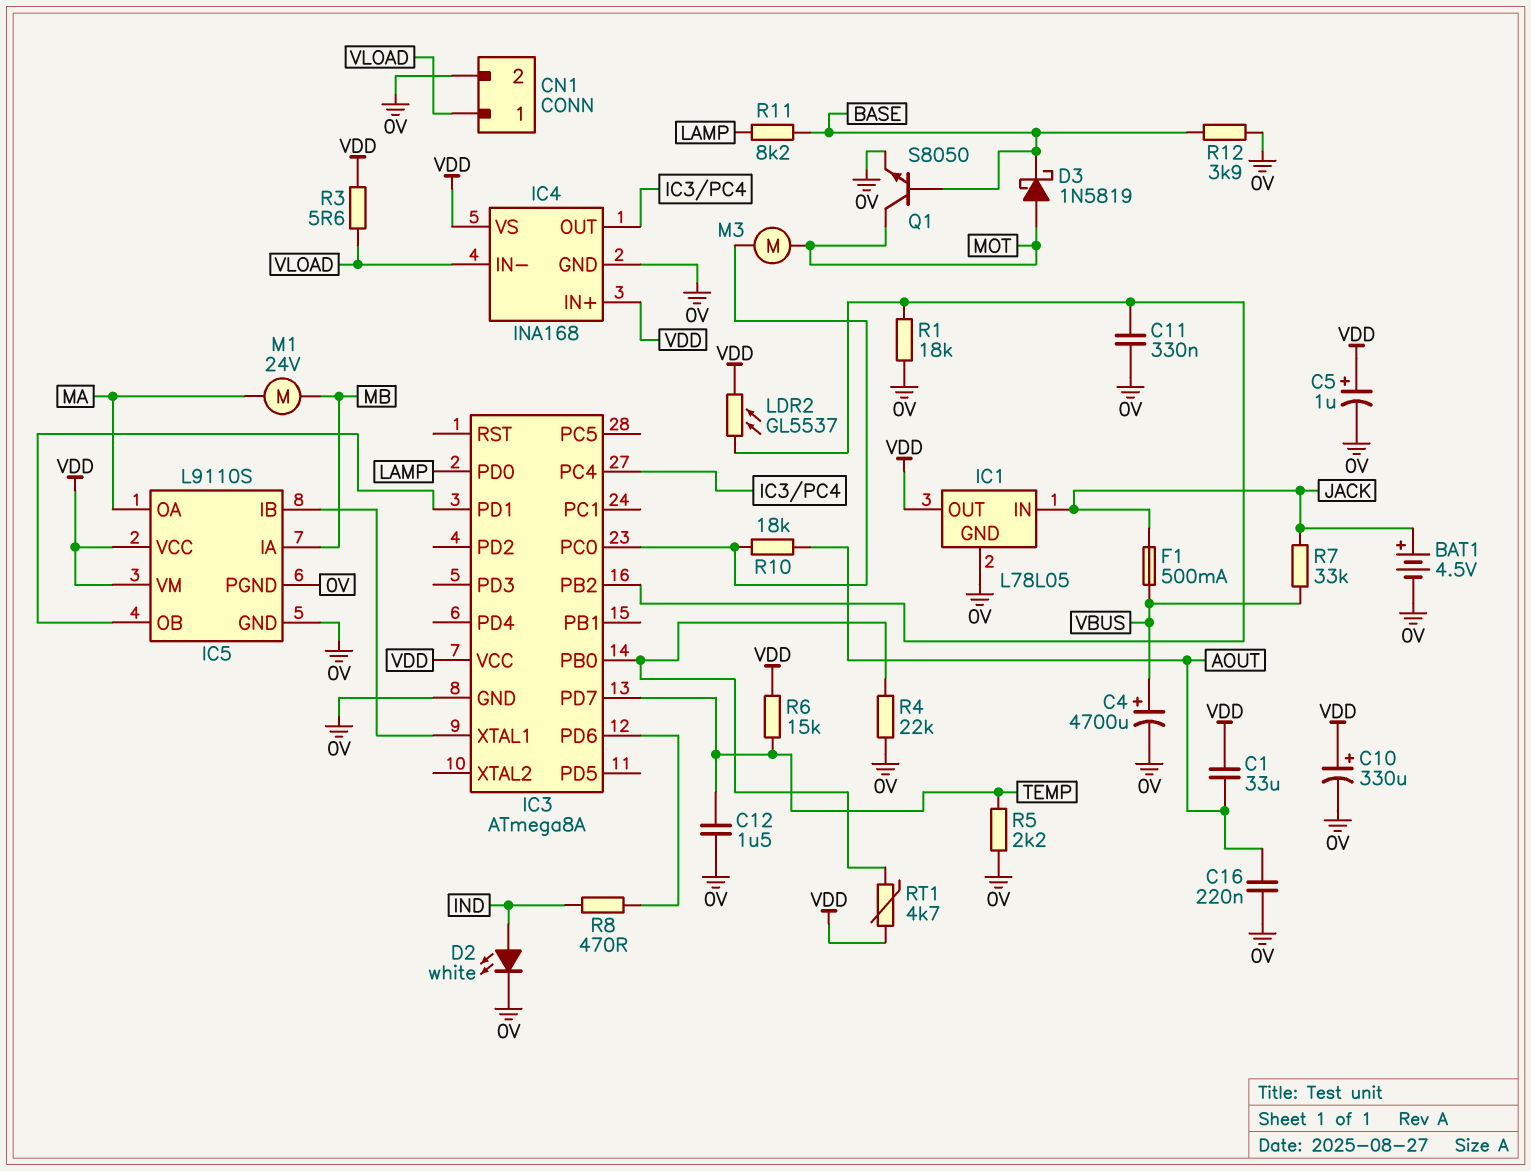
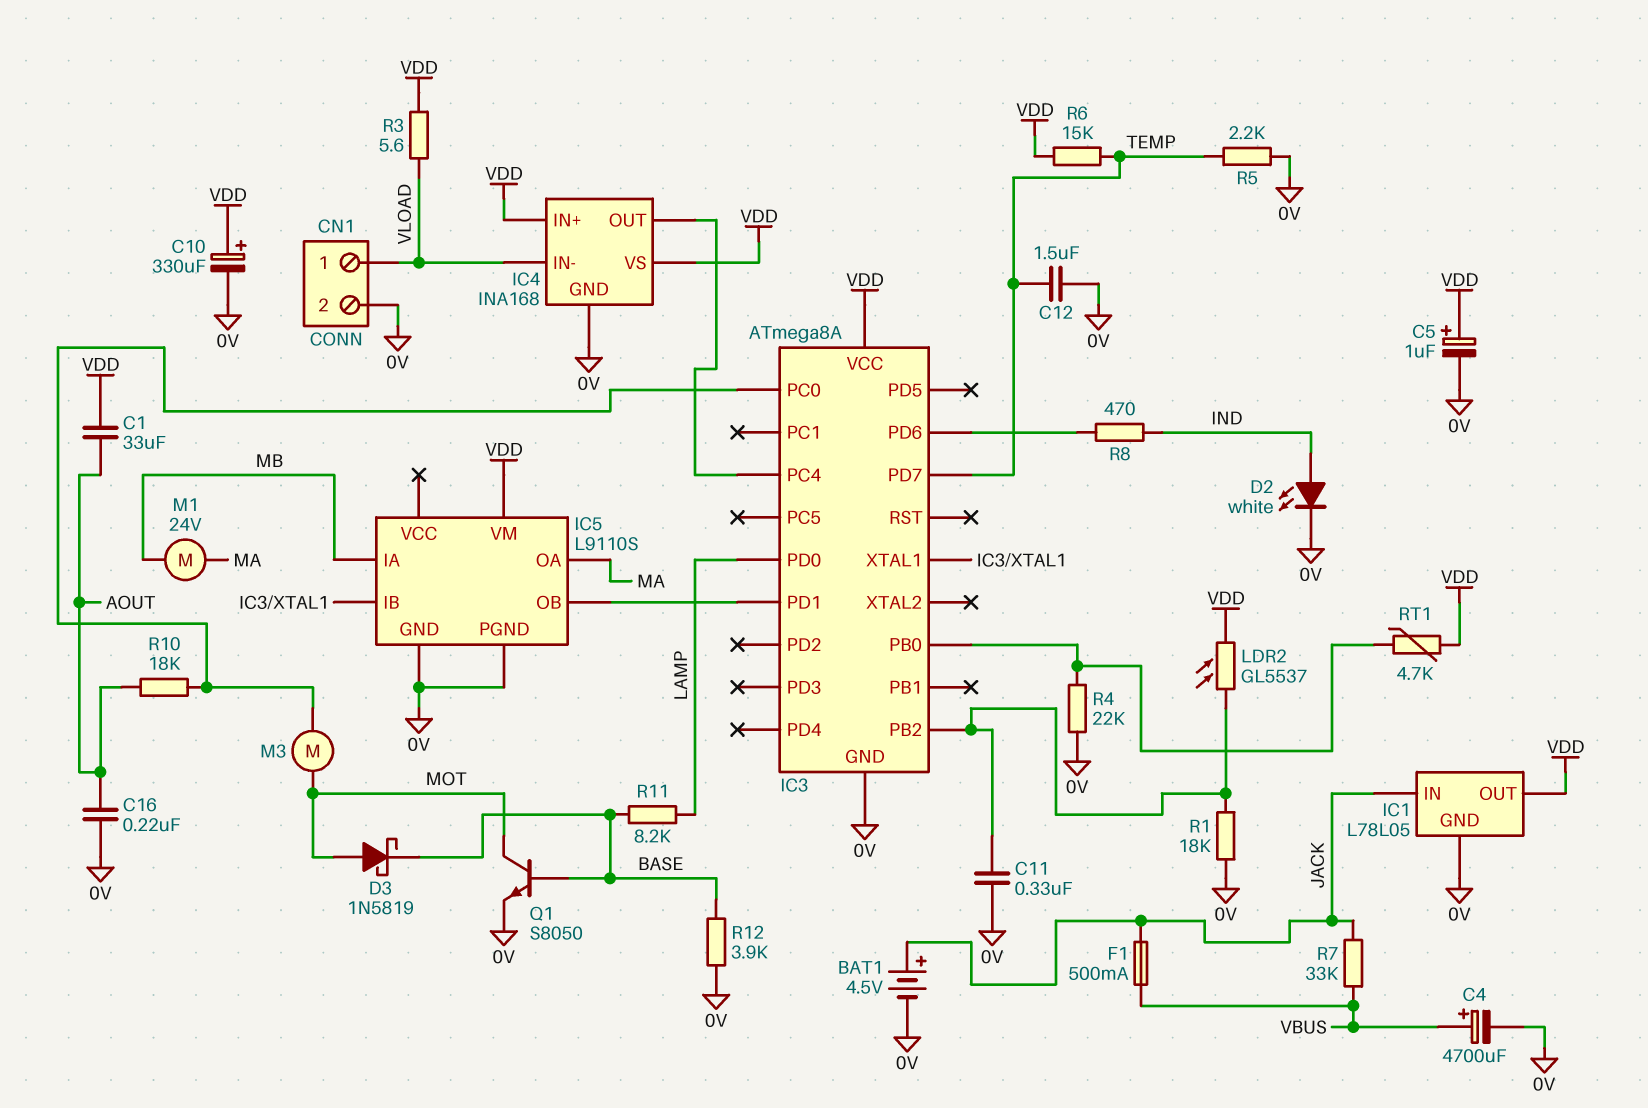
IC5 pin VCC: VDD -> none

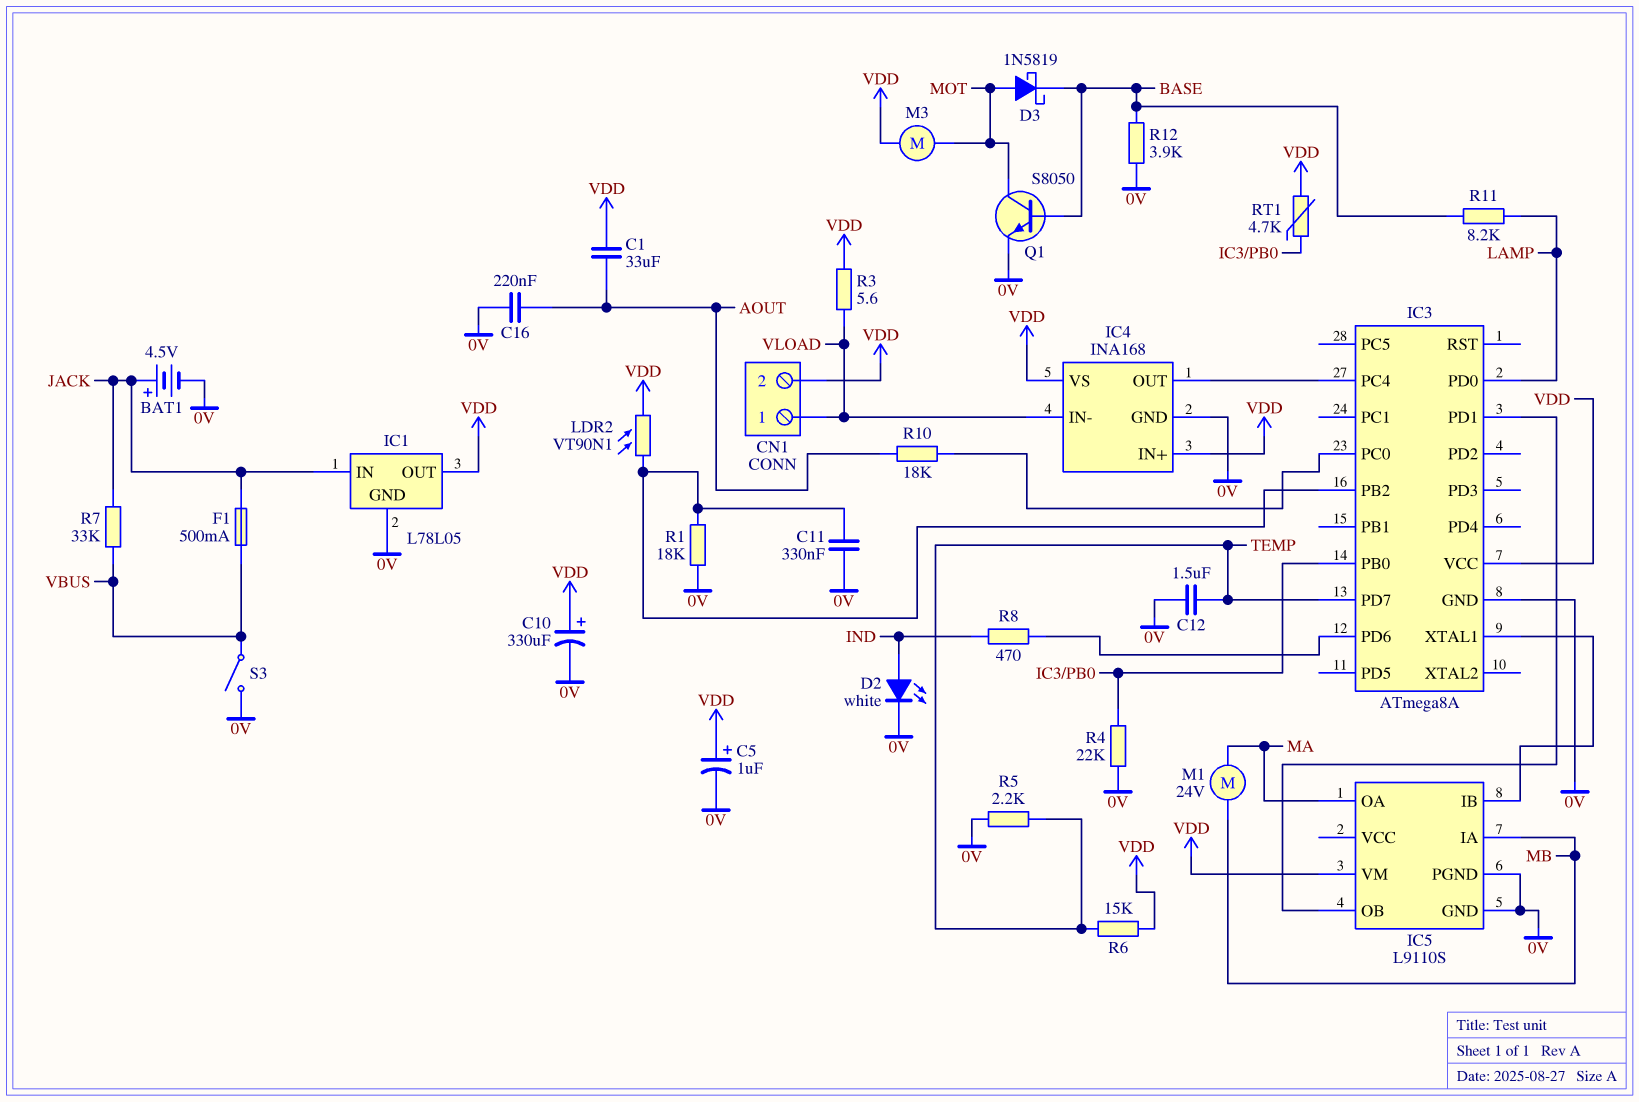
C4: 4700uF (plus VBUS, minus 0V) -> none
CN1 pin 2: 0V -> VDD
LDR2: GL5537 (IC3/PB2, VDD) -> VT90N1 (IC3/PB2, VDD)
M3: motor (IC3/PC0, MOT) -> motor (MOT, VDD)
S3: none -> switch (0V, VBUS)

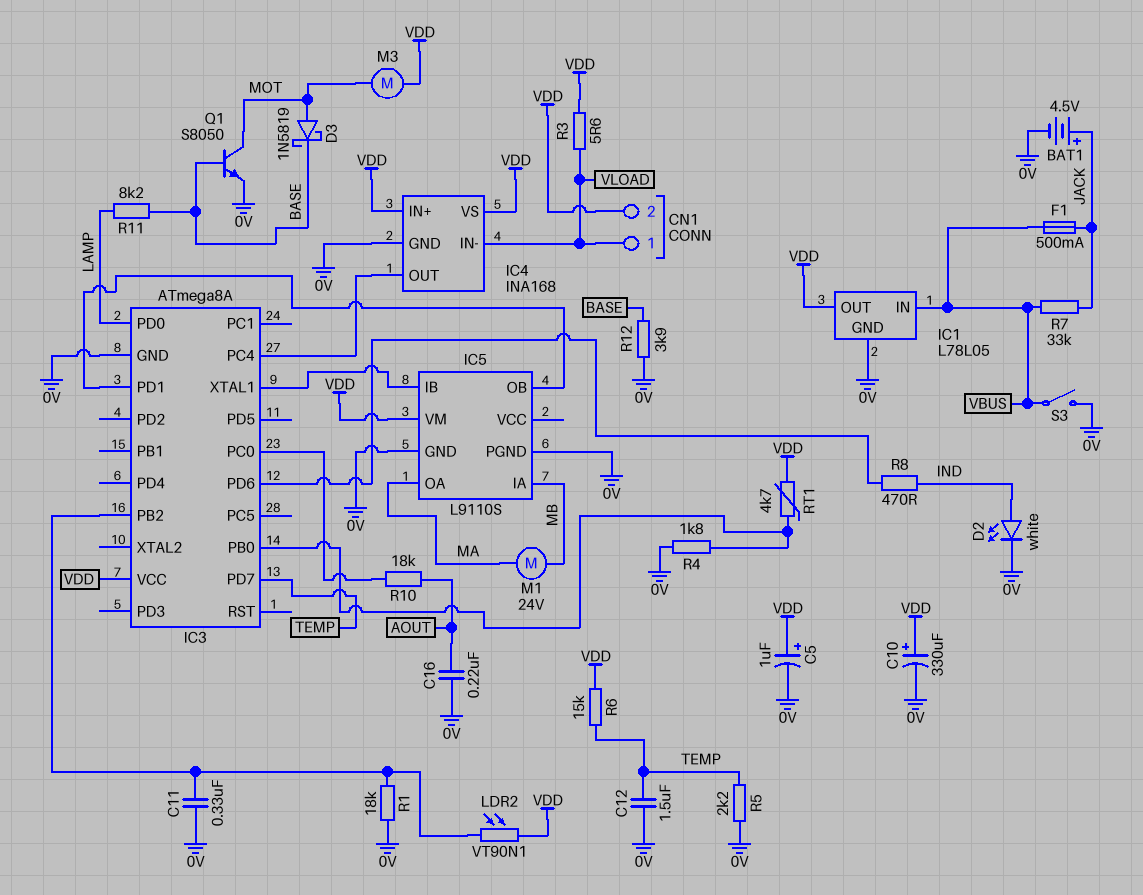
C1: 33uF (AOUT, VDD) -> none
IC1 pin IN: JACK -> VBUS
R4: 22k (0V, IC3/PB0) -> 1.8k (0V, IC3/PB0)

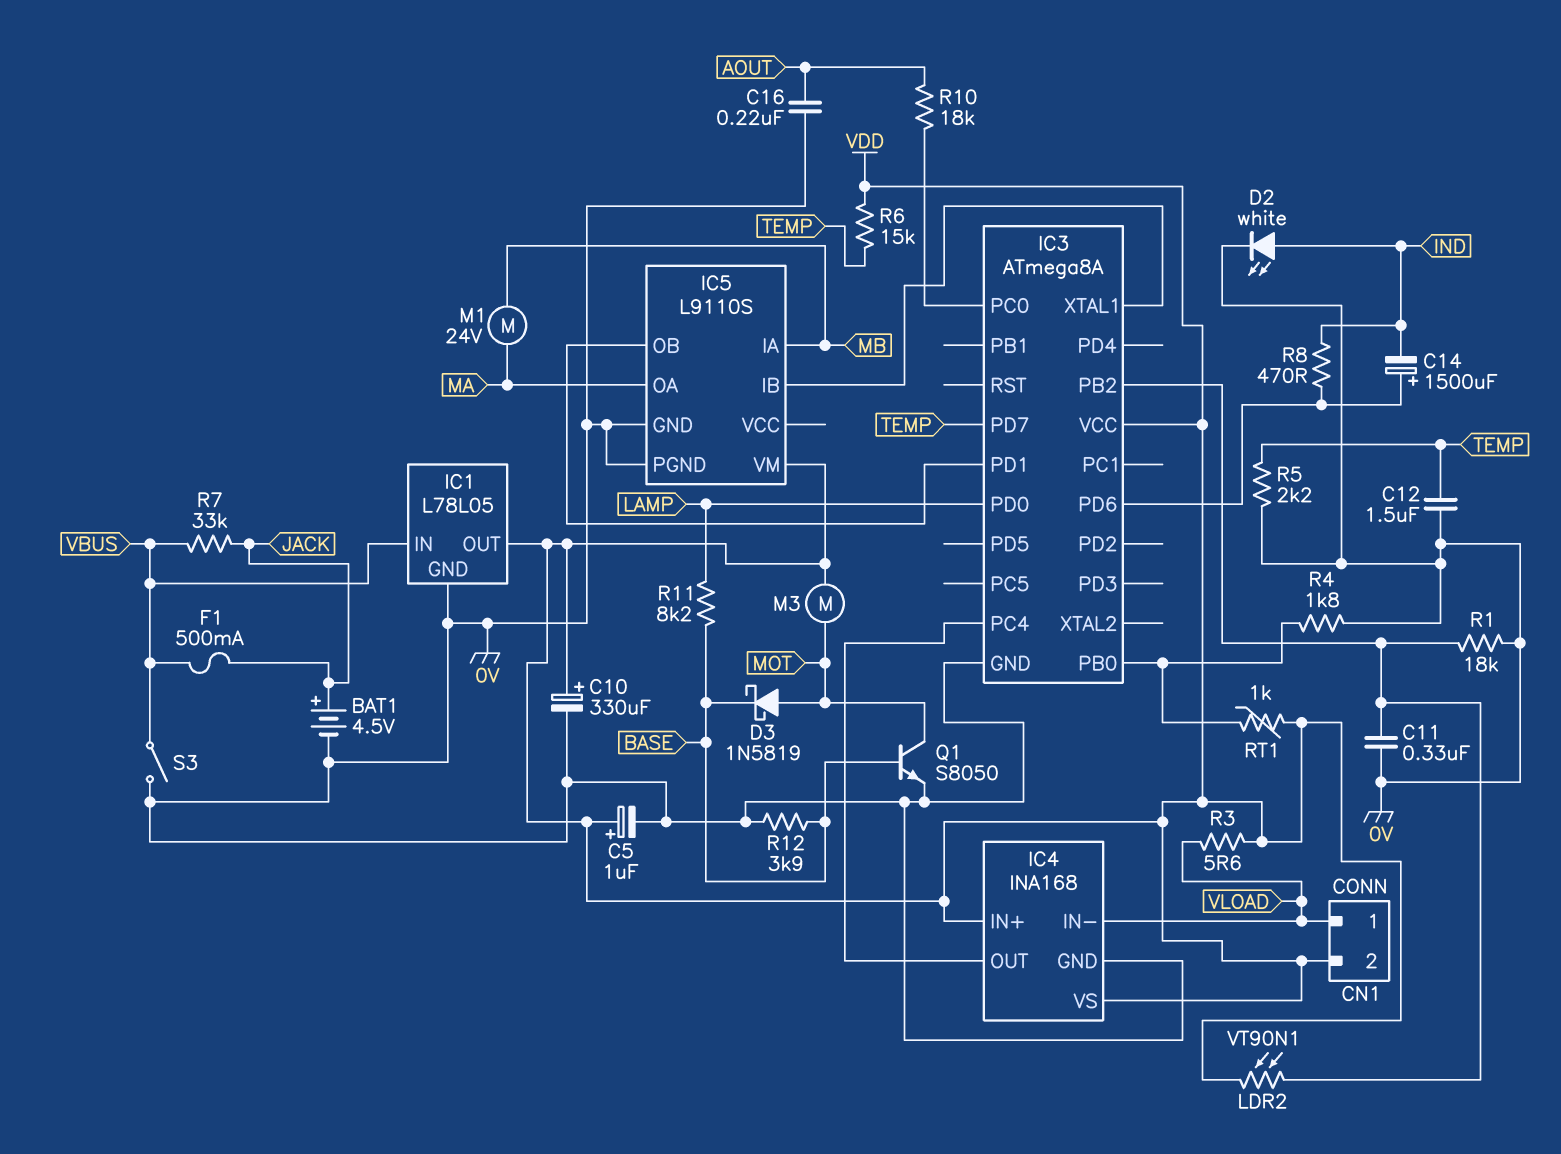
C14: none -> 1500uF (plus IC3/PD6, minus IND)
RT1: 4.7k (IC3/PB0, VDD) -> 1k (IC3/PB0, VDD)

